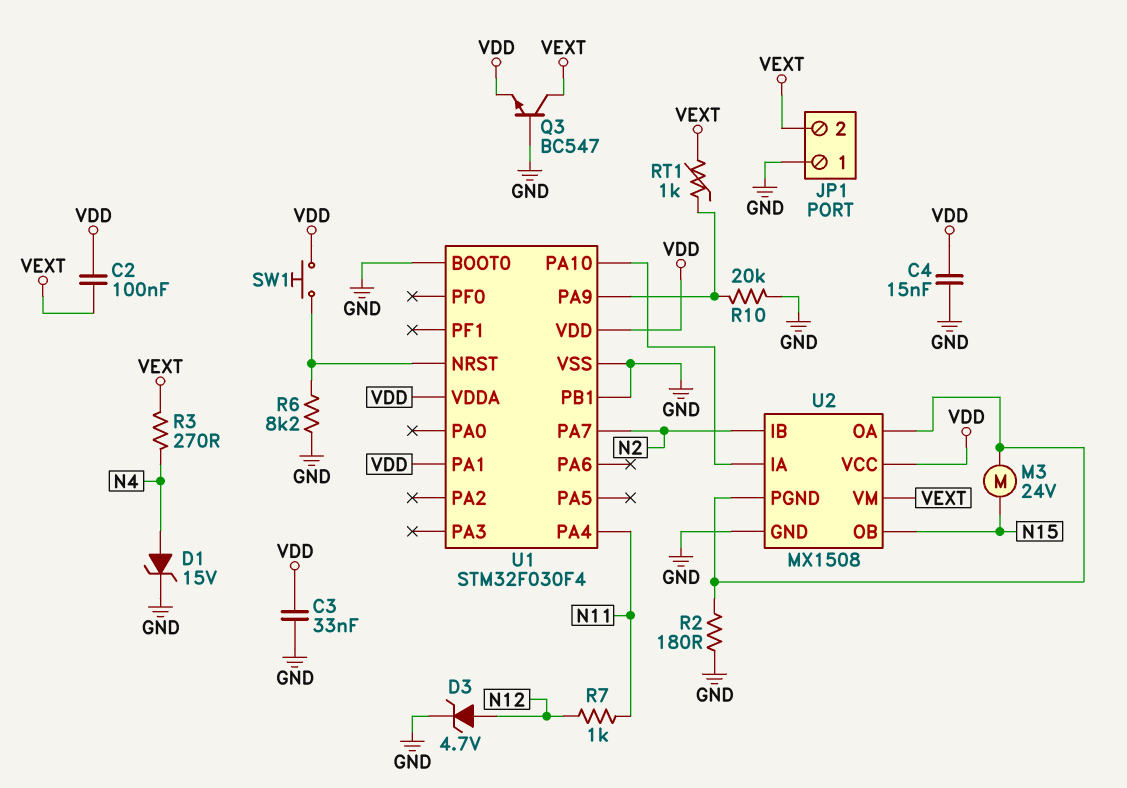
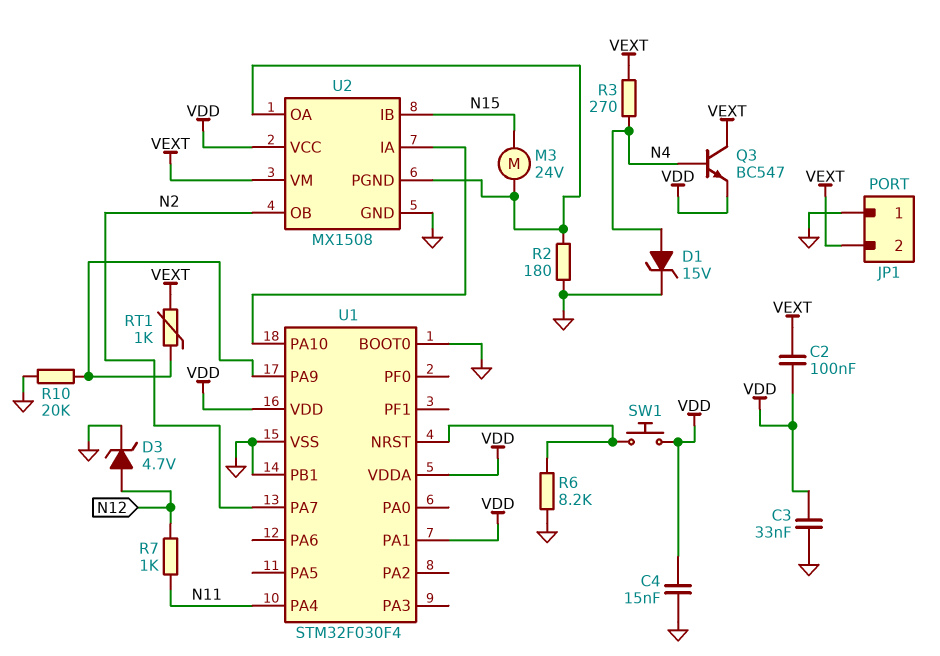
Q3: NPN BC547 (B GND, C VEXT, E VDD) -> NPN BC547 (B N4, C VEXT, E VDD)
U2 pin IB: N2 -> N15
U2 pin OB: N15 -> N2

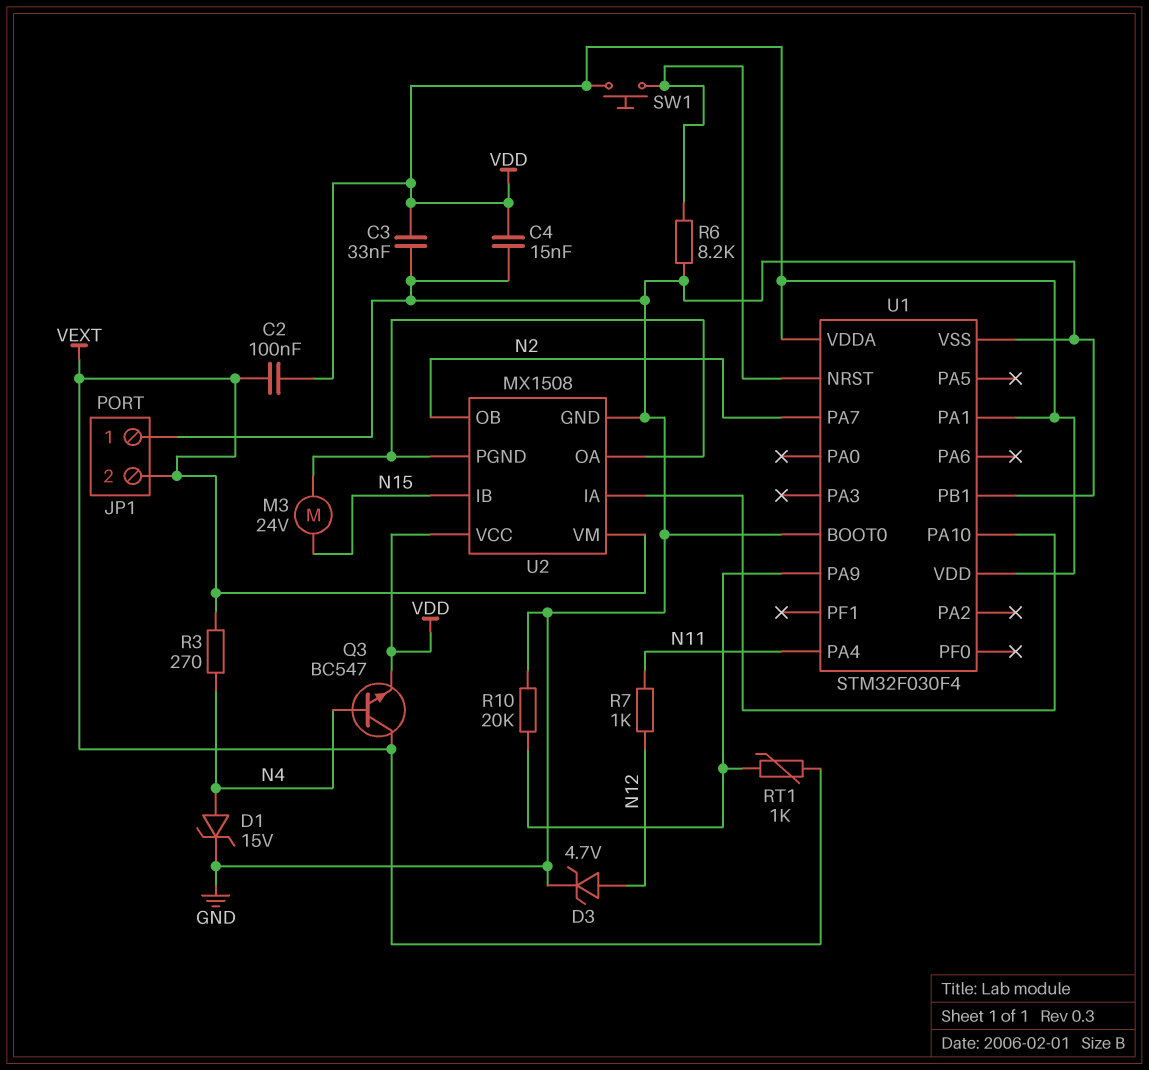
R2: 180 (GND, U2/OA) -> none

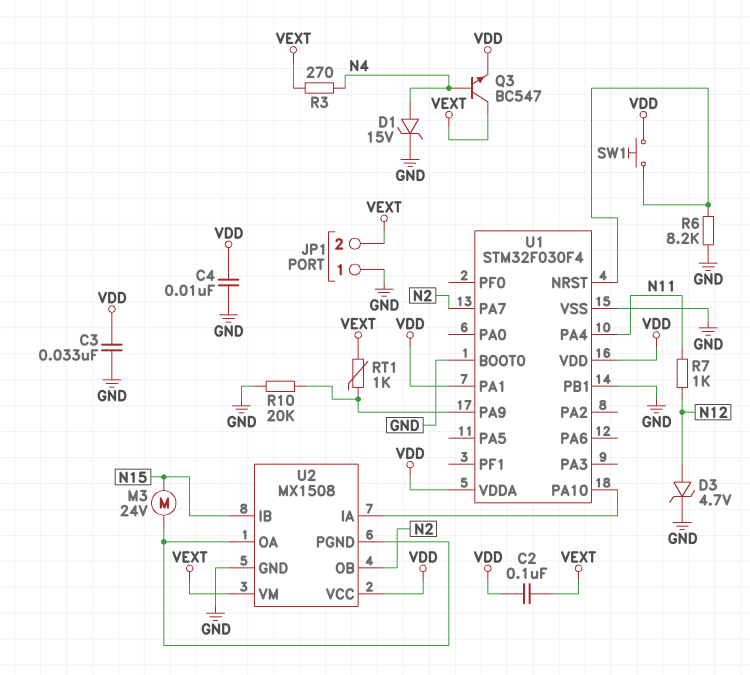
C4: 15nF (GND, VDD) -> 10nF (GND, VDD)

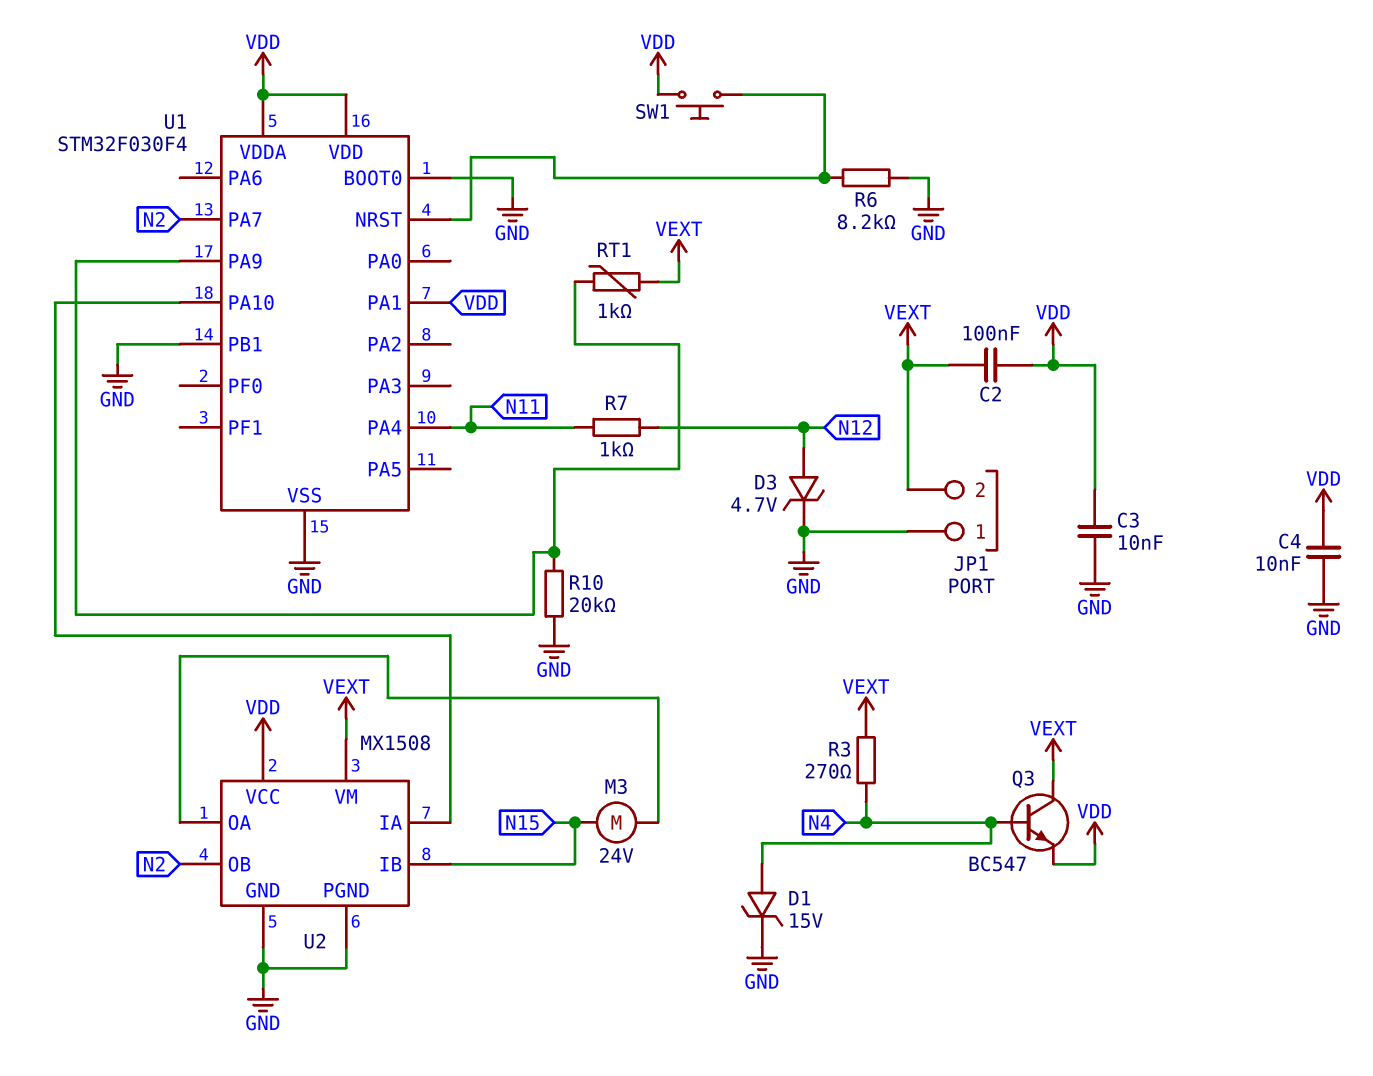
C3: 33nF (GND, VDD) -> 10nF (GND, VDD)
U2 pin PGND: U2/OA -> GND

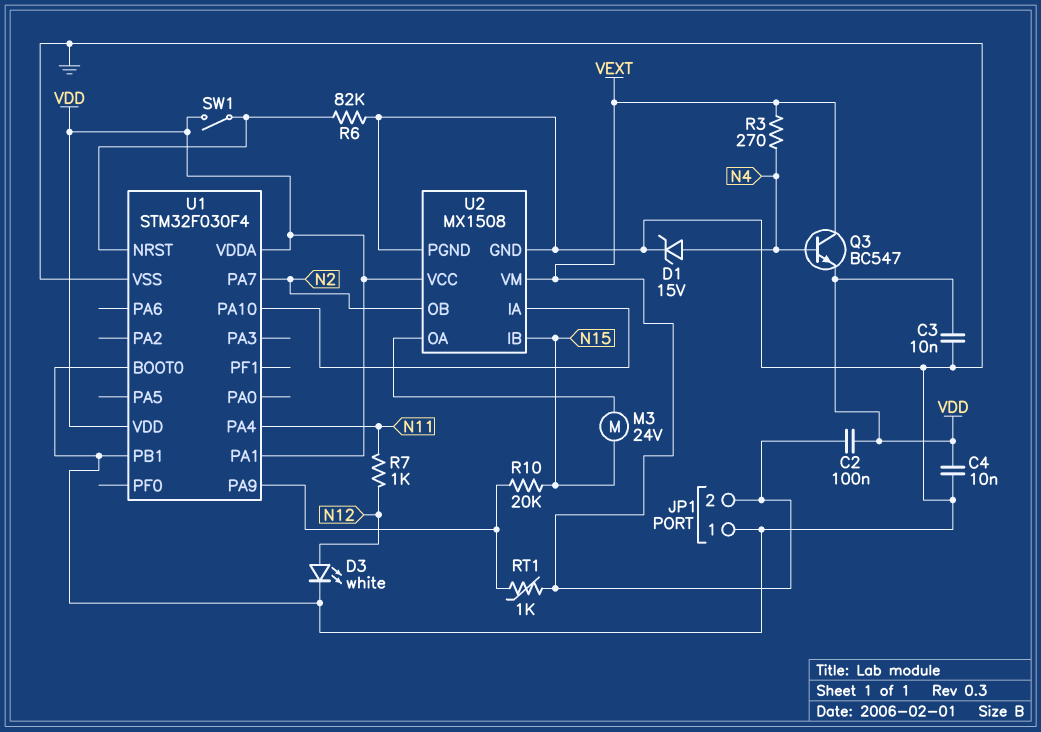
D3: zener 4.7V (A N12, K GND) -> LED white (A N12, K GND)
R6: 8.2k (GND, U1/NRST) -> 82k (GND, U1/NRST)
R10: 20k (GND, U1/PA9) -> 20k (N15, U1/PA9)
SW1: button (U1/NRST, VDD) -> switch (U1/NRST, VDD)

